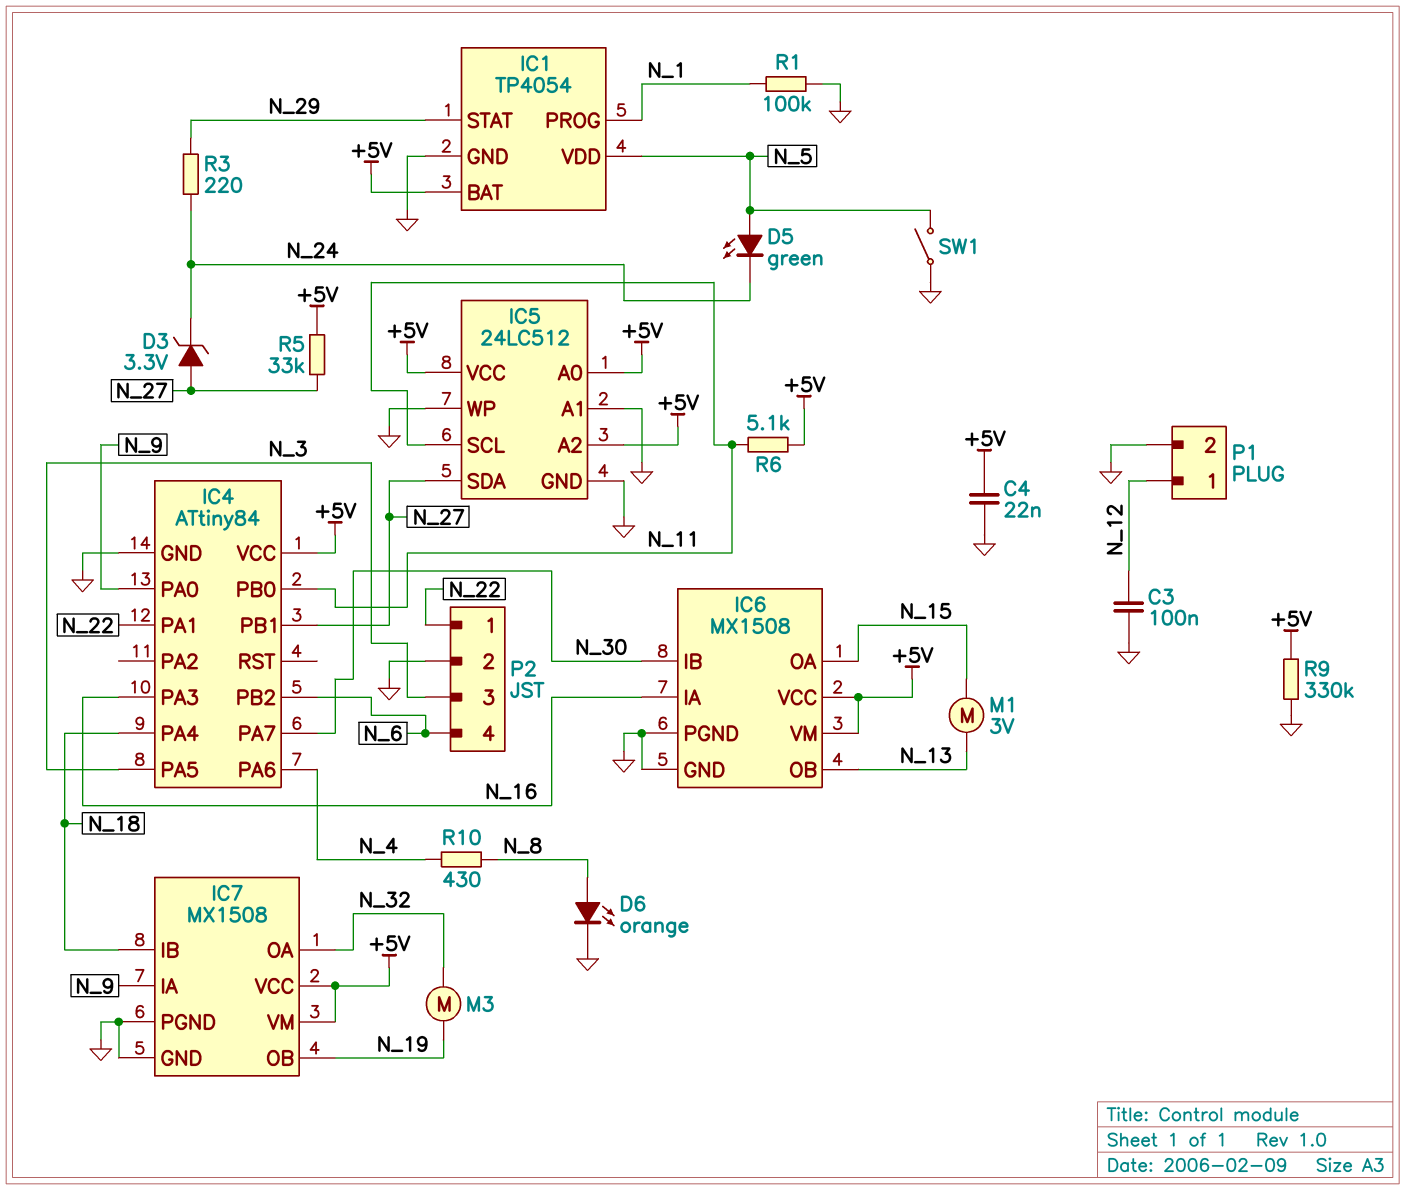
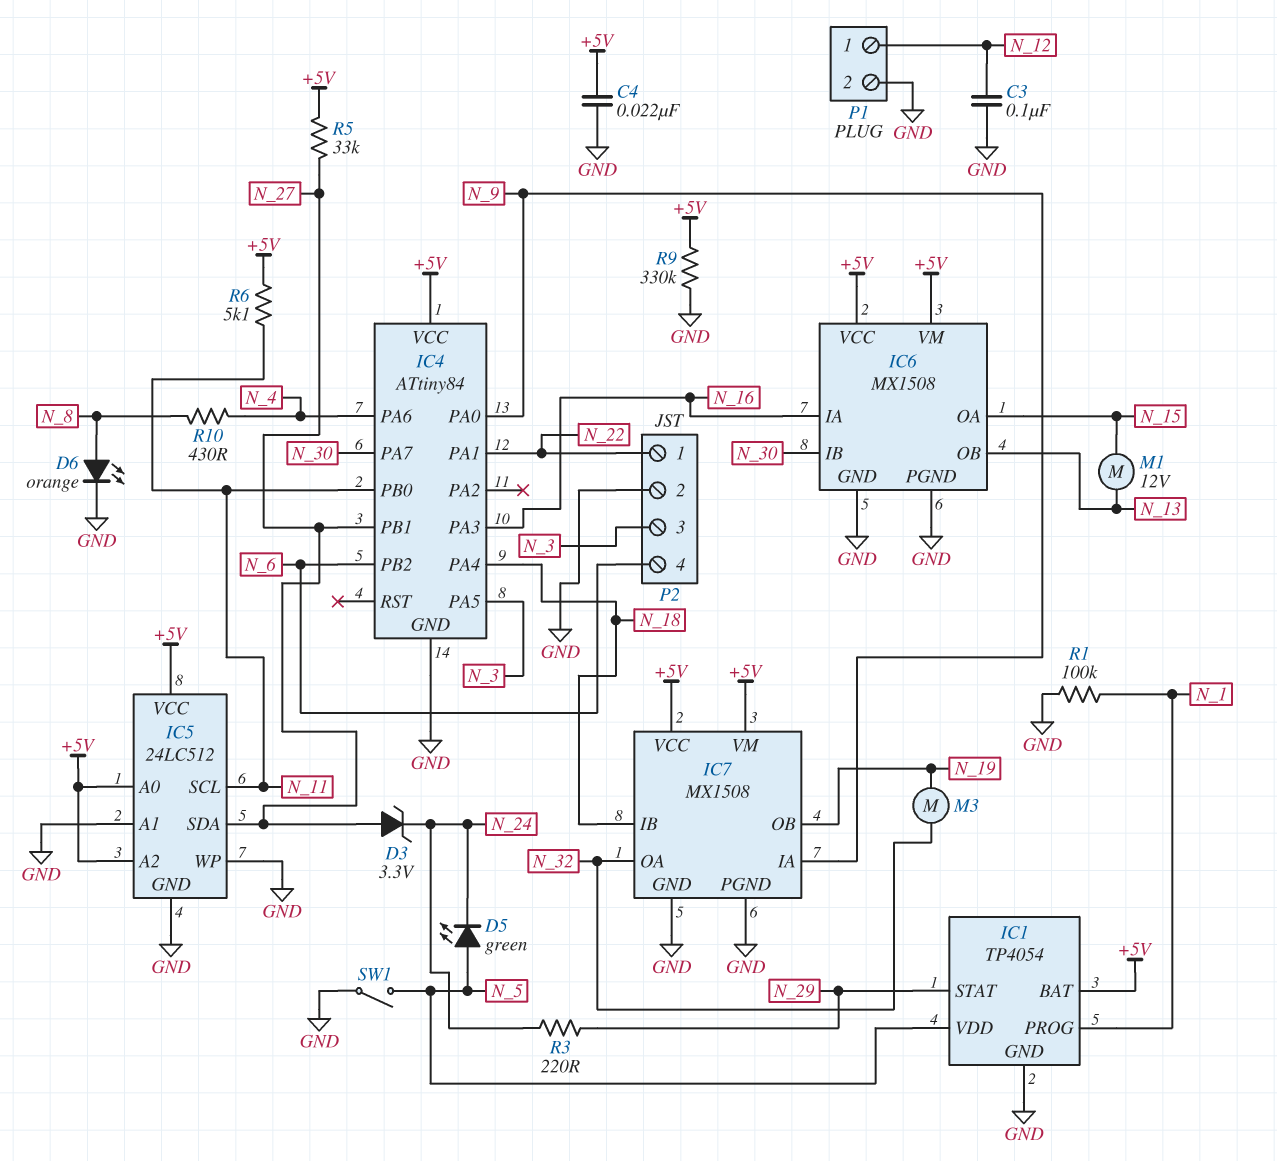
M1: motor 3V (N_13, N_15) -> motor 12V (N_13, N_15)

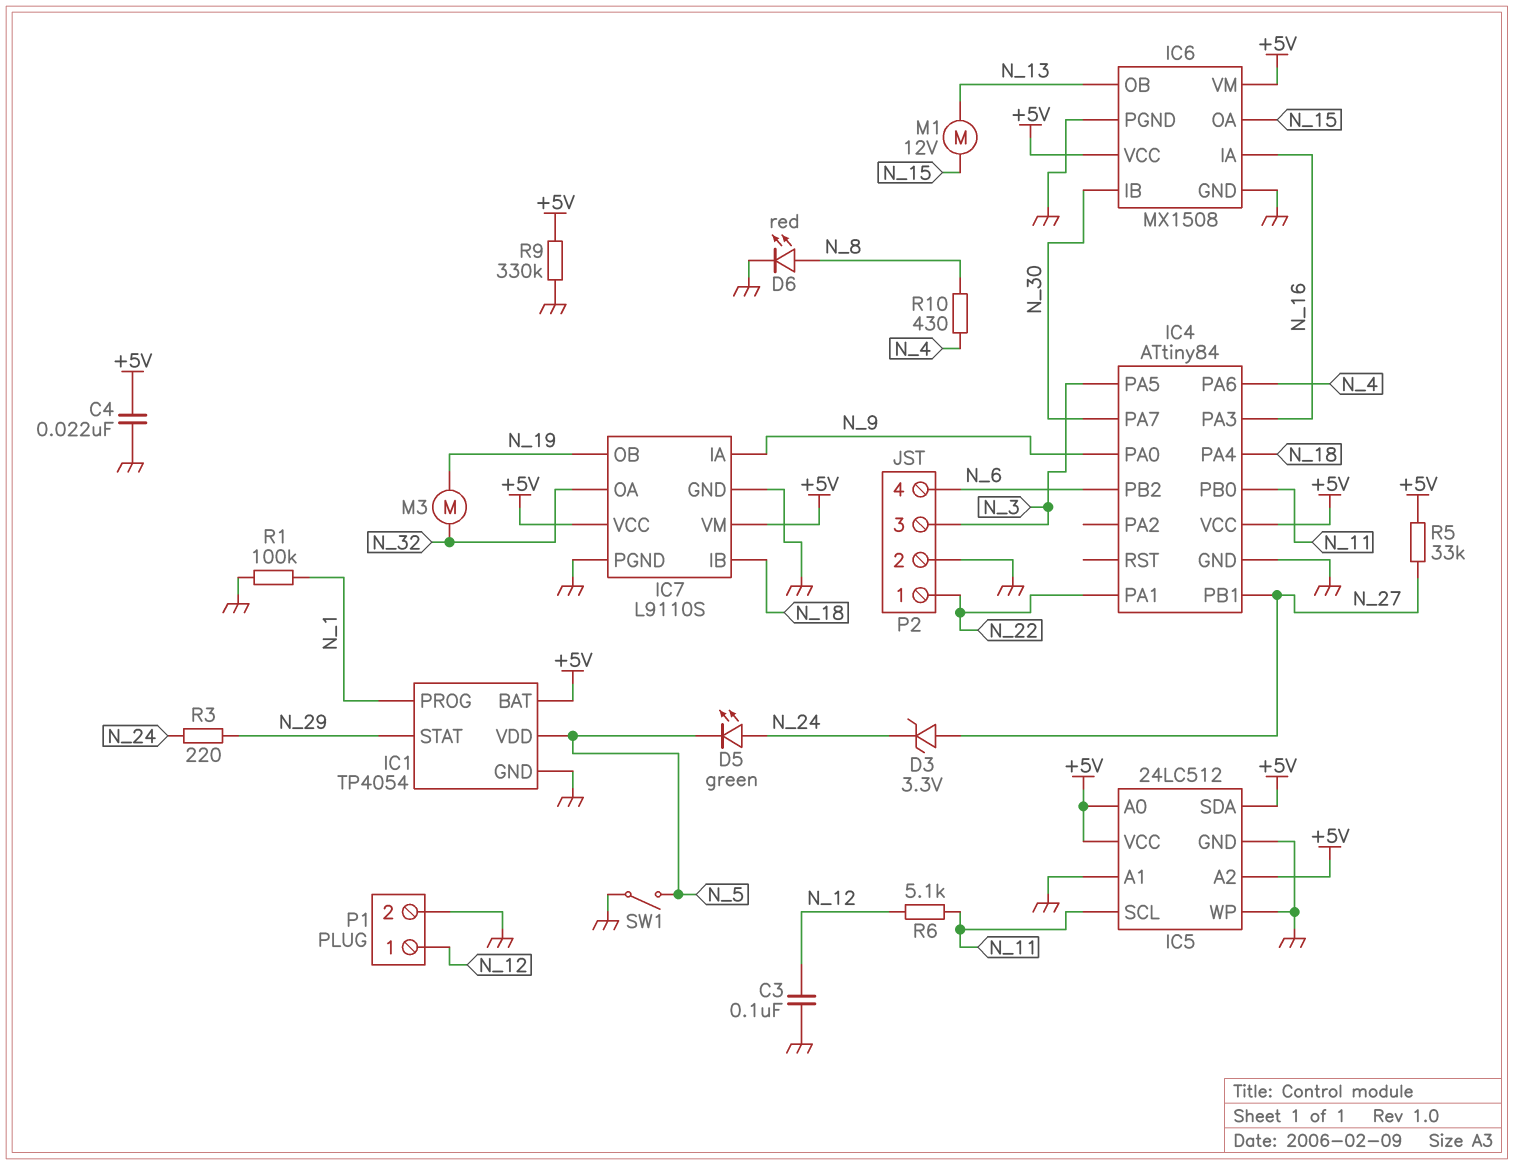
D5: LED green (A N_5, K N_24) -> LED green (A N_24, K N_5)
D6: LED orange (A N_8, K GND) -> LED red (A N_8, K GND)
IC5 pin SDA: N_27 -> +5V
IC7: MX1508 -> L9110S
R6: 5.1k (+5V, N_11) -> 5.1k (N_11, N_12)

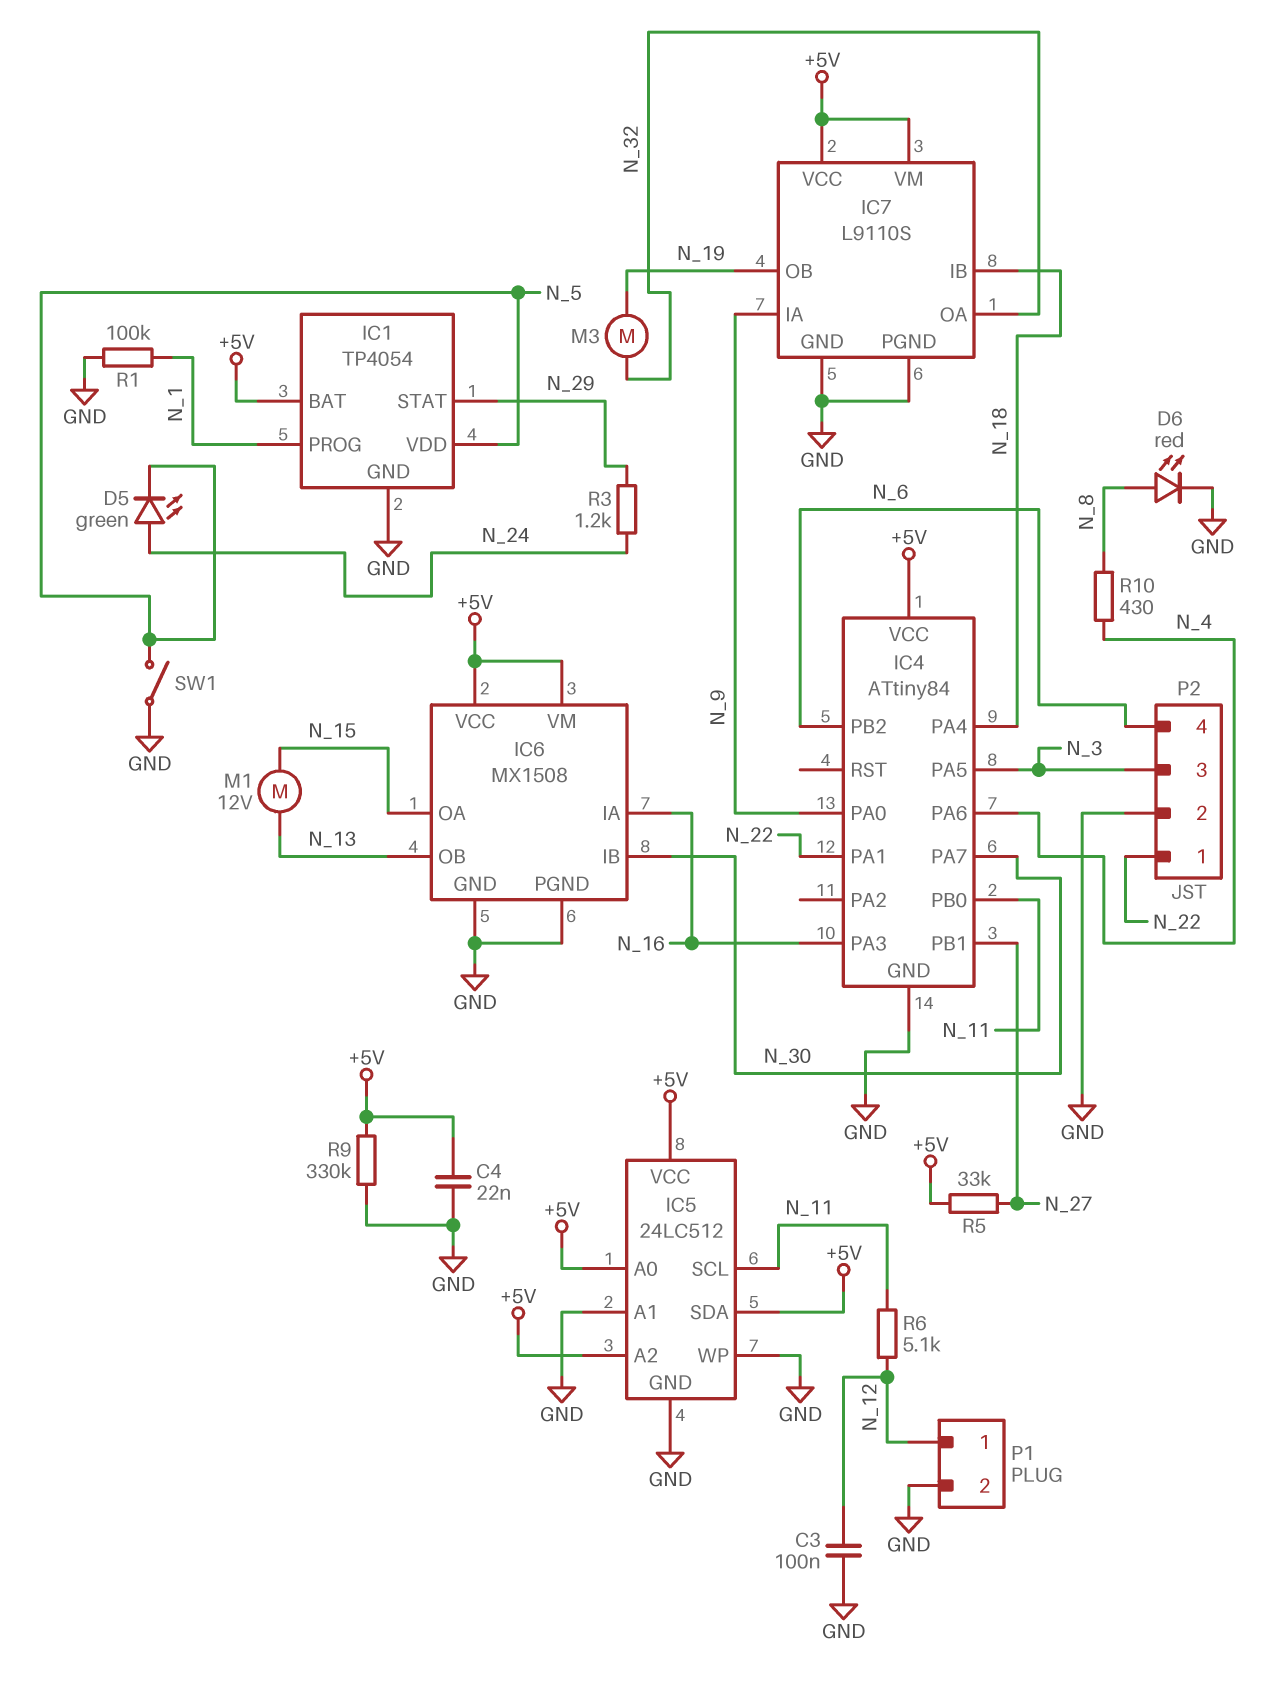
D3: zener 3.3V (A N_27, K N_24) -> none
R3: 220 (N_24, N_29) -> 1.2k (N_24, N_29)

